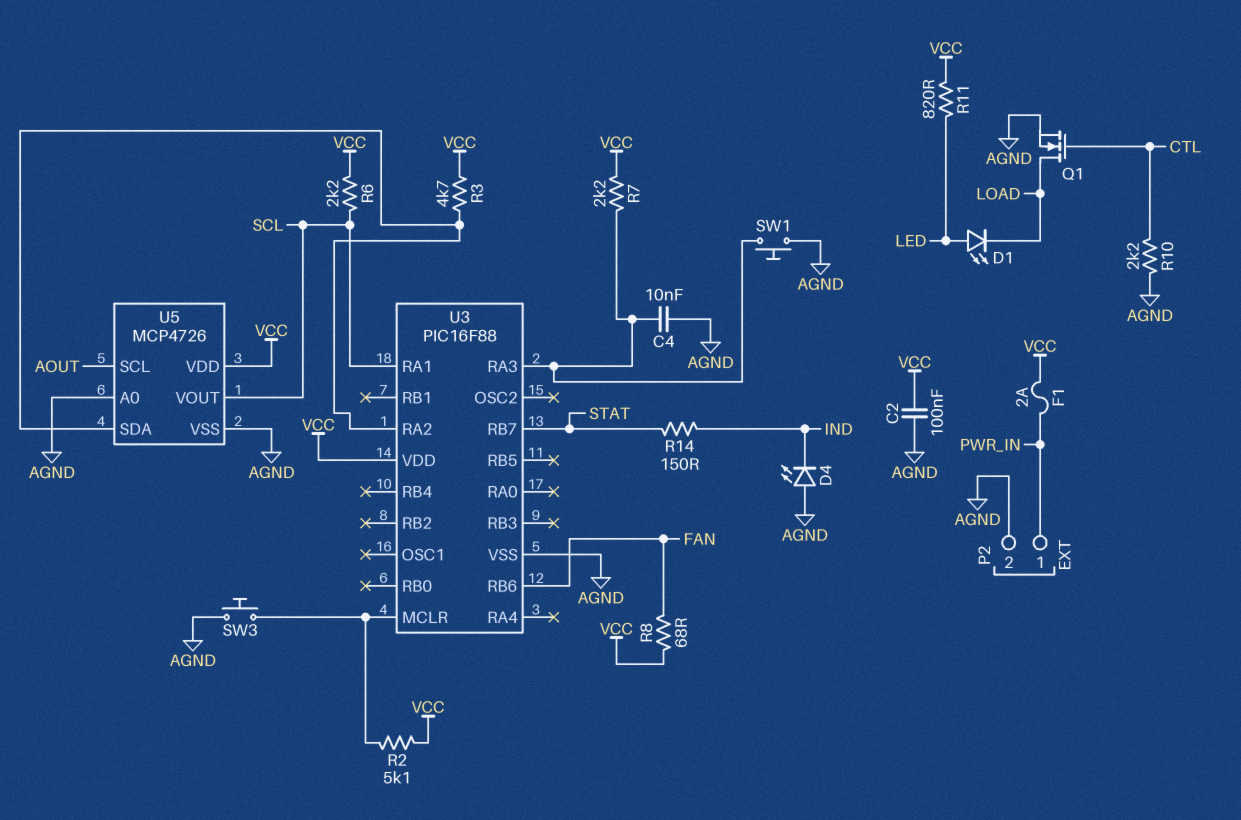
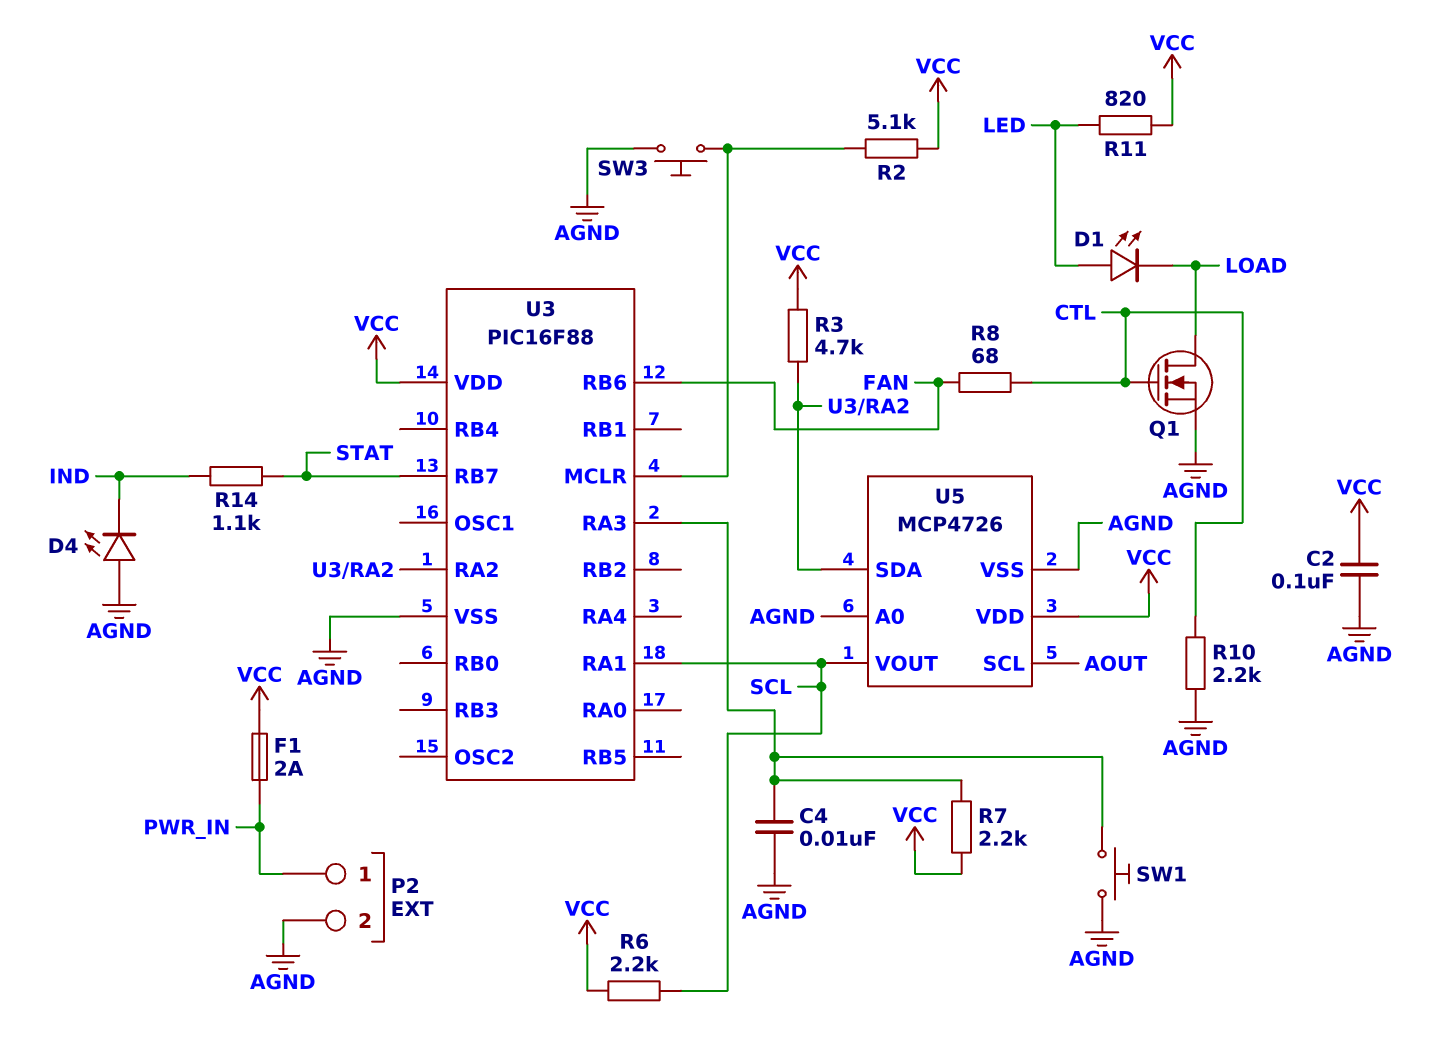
R8: 68 (FAN, VCC) -> 68 (CTL, FAN)
R14: 150 (IND, STAT) -> 1.1k (IND, STAT)

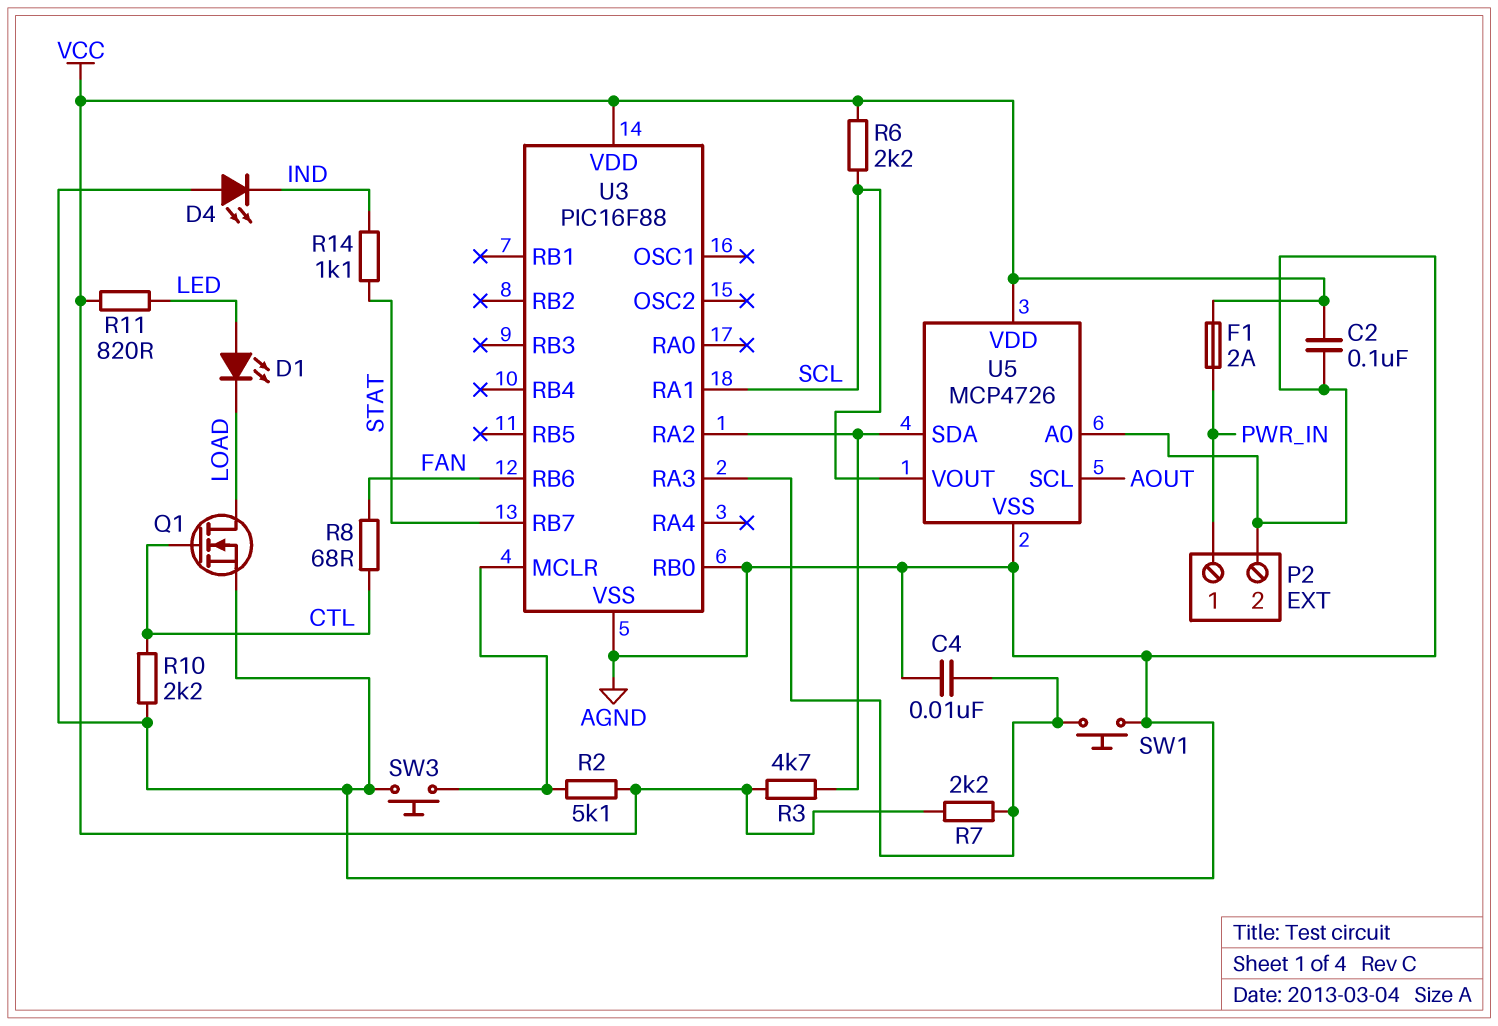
U3 pin RB0: none -> AGND

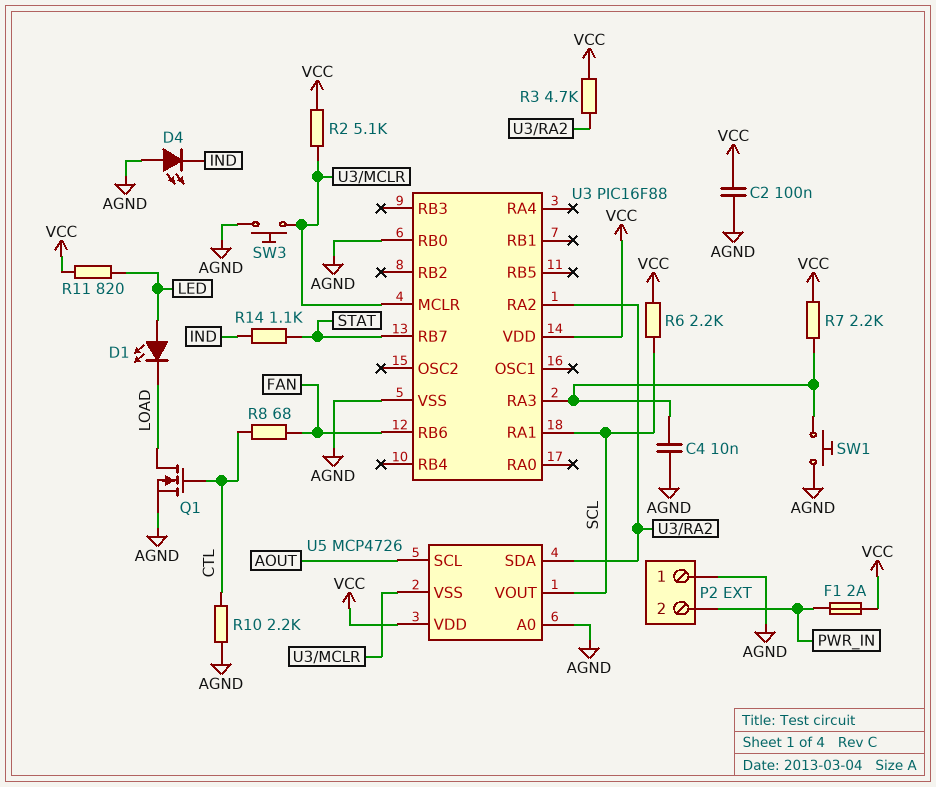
P2 pin 1: PWR_IN -> AGND
P2 pin 2: AGND -> PWR_IN
U5 pin VSS: AGND -> U3/MCLR

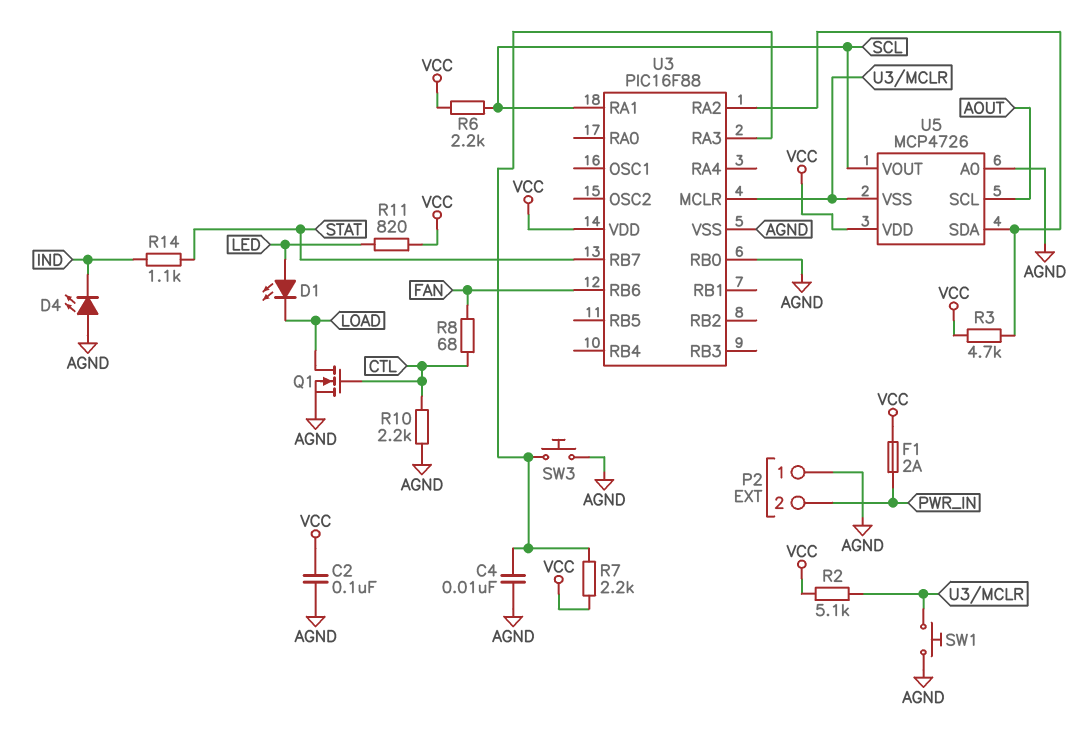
SW1: button (AGND, U3/RA3) -> button (AGND, U3/MCLR)
SW3: button (AGND, U3/MCLR) -> button (AGND, U3/RA3)

